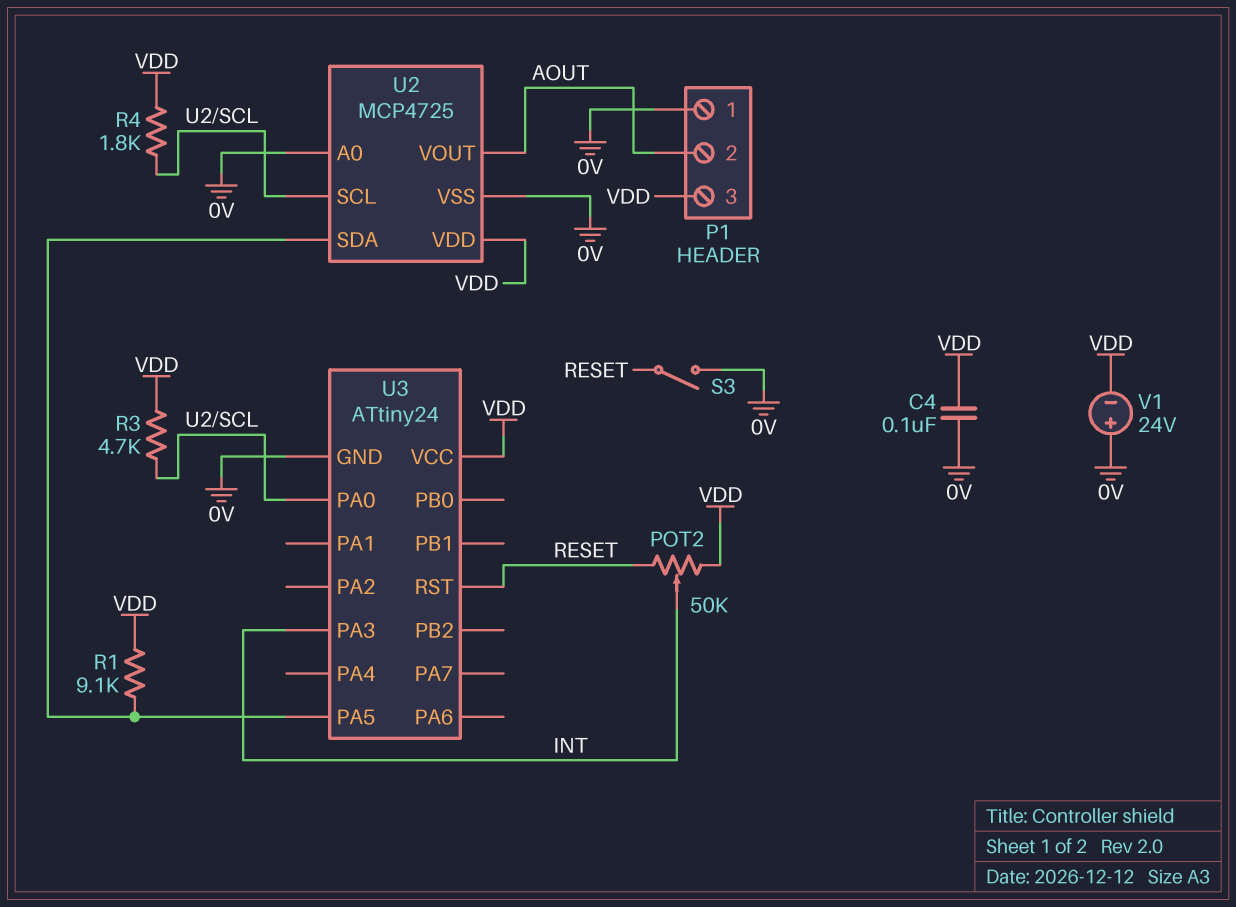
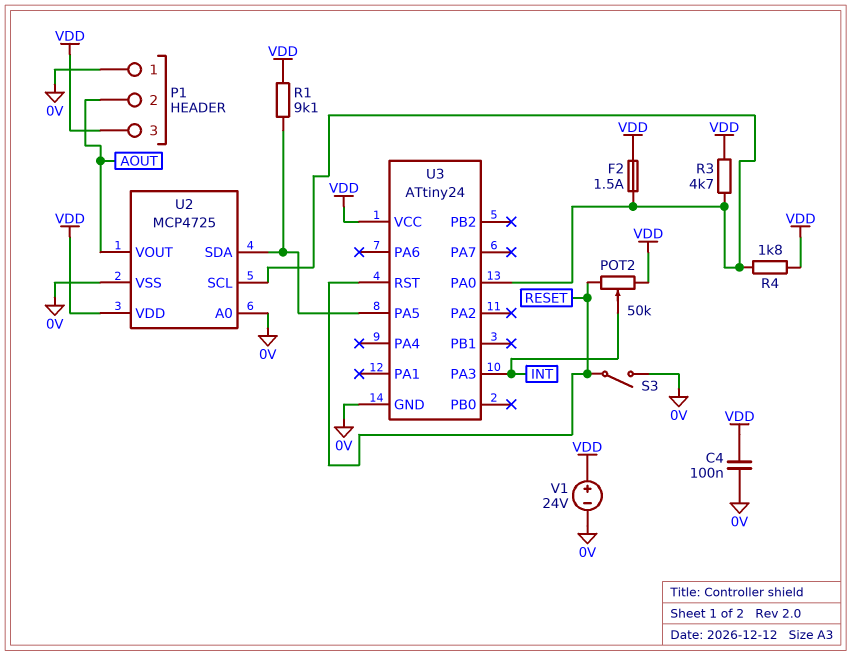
F2: none -> 1.5A (U2/SCL, VDD)
V1: 24V (plus 0V, minus VDD) -> 24V (plus VDD, minus 0V)

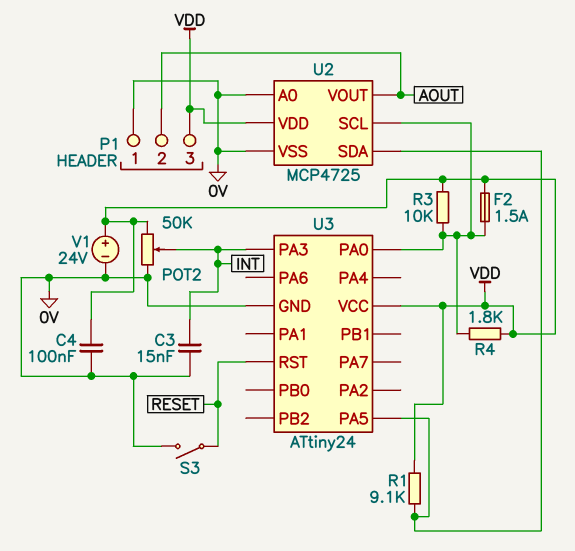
C3: none -> 15nF (0V, INT)
POT2: 50k (RESET, VDD, wiper INT) -> 50k (0V, VDD, wiper INT)
R3: 4.7k (U2/SCL, VDD) -> 10k (U2/SCL, VDD)

